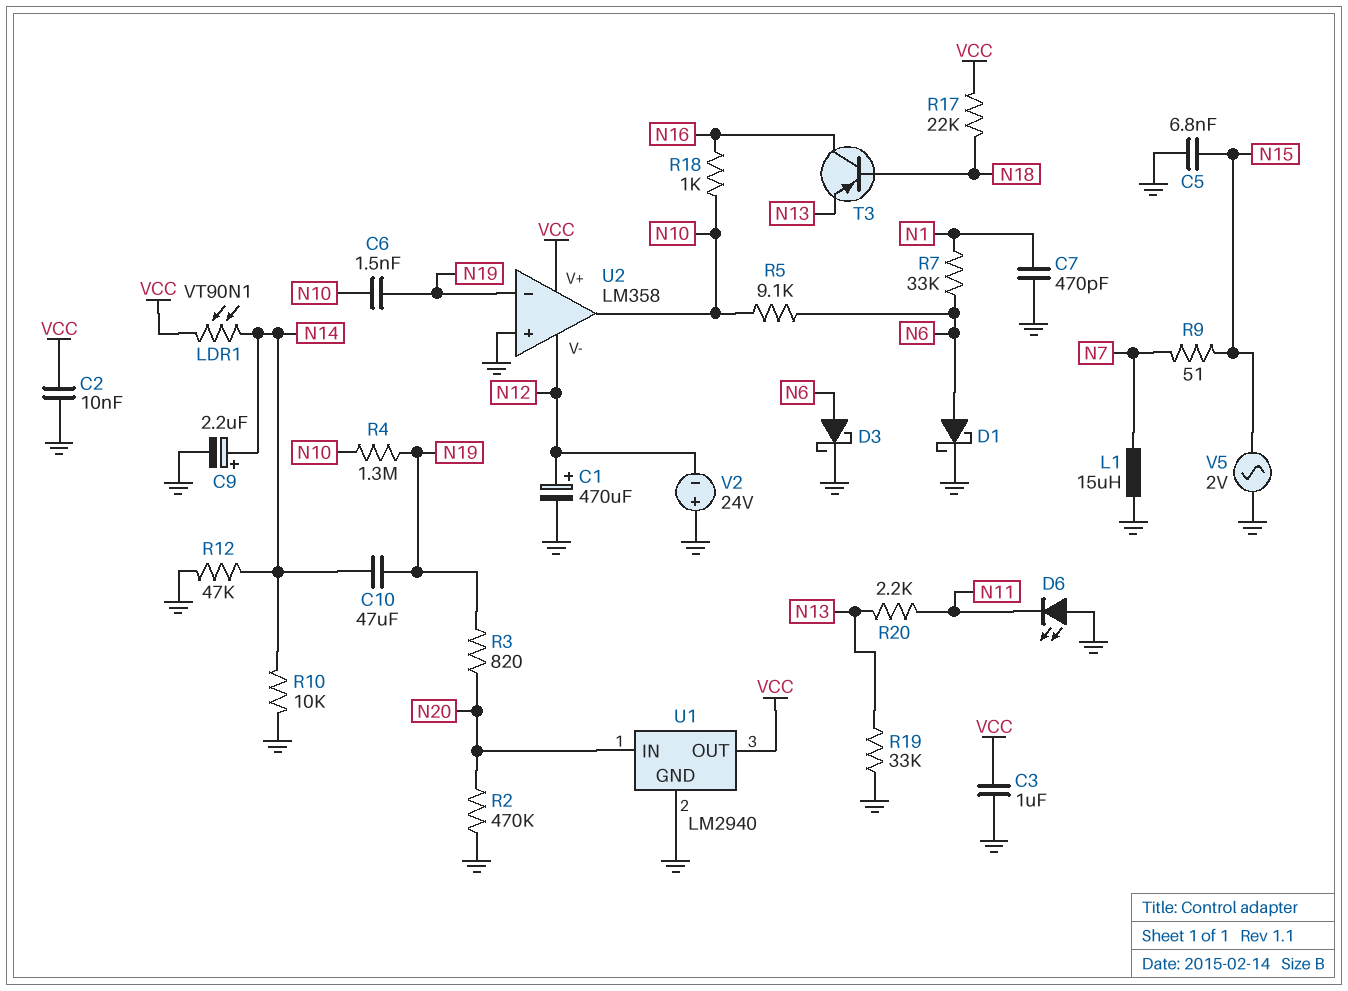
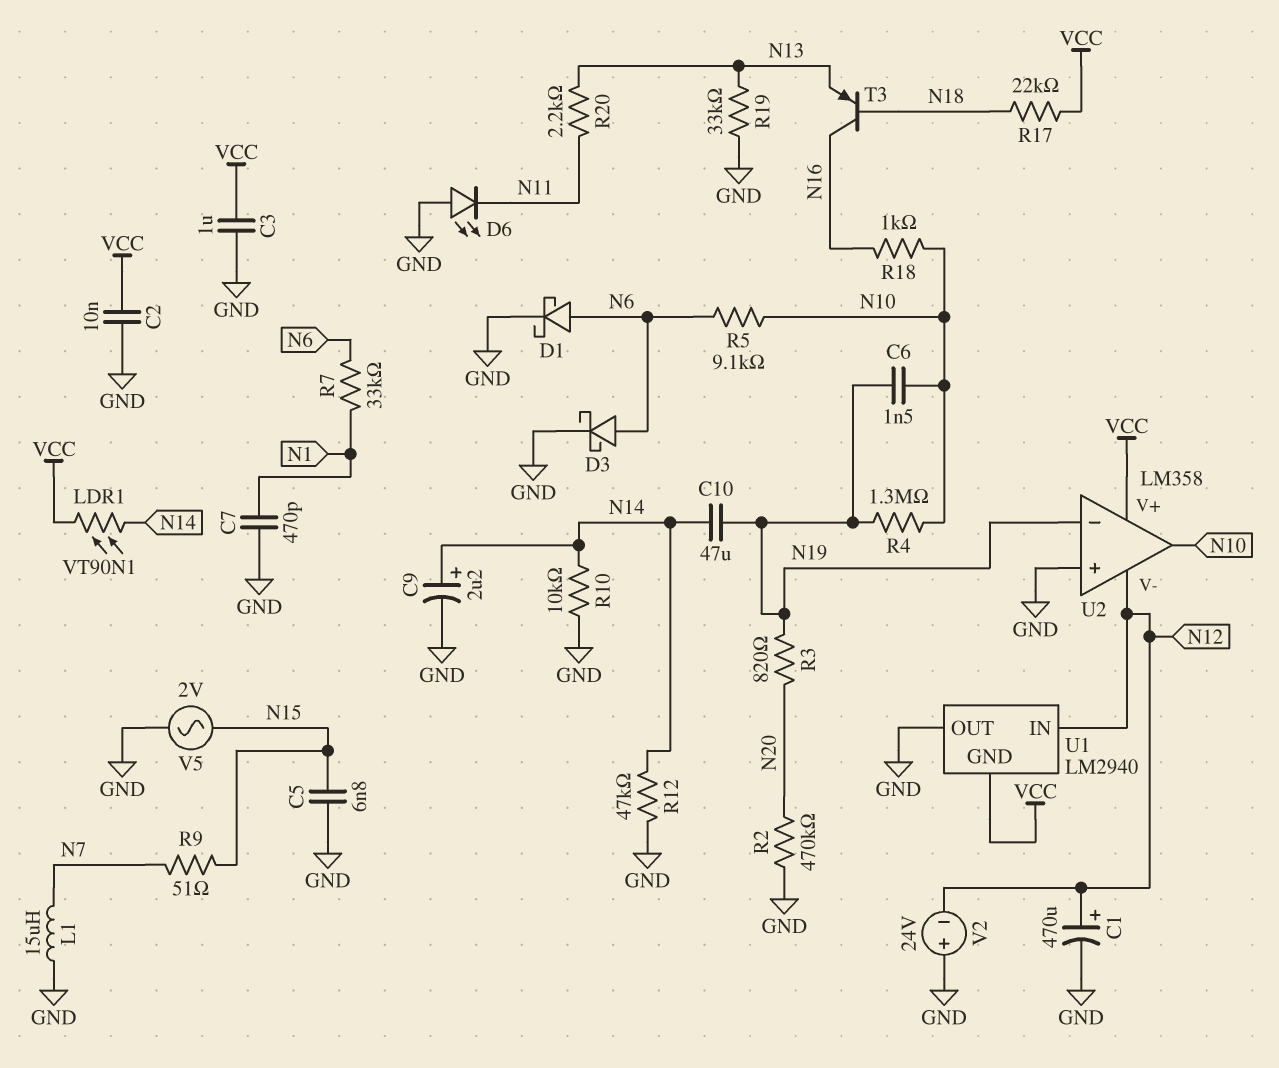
U1 pin GND: GND -> VCC
U1 pin IN: N20 -> N12
U1 pin OUT: VCC -> GND

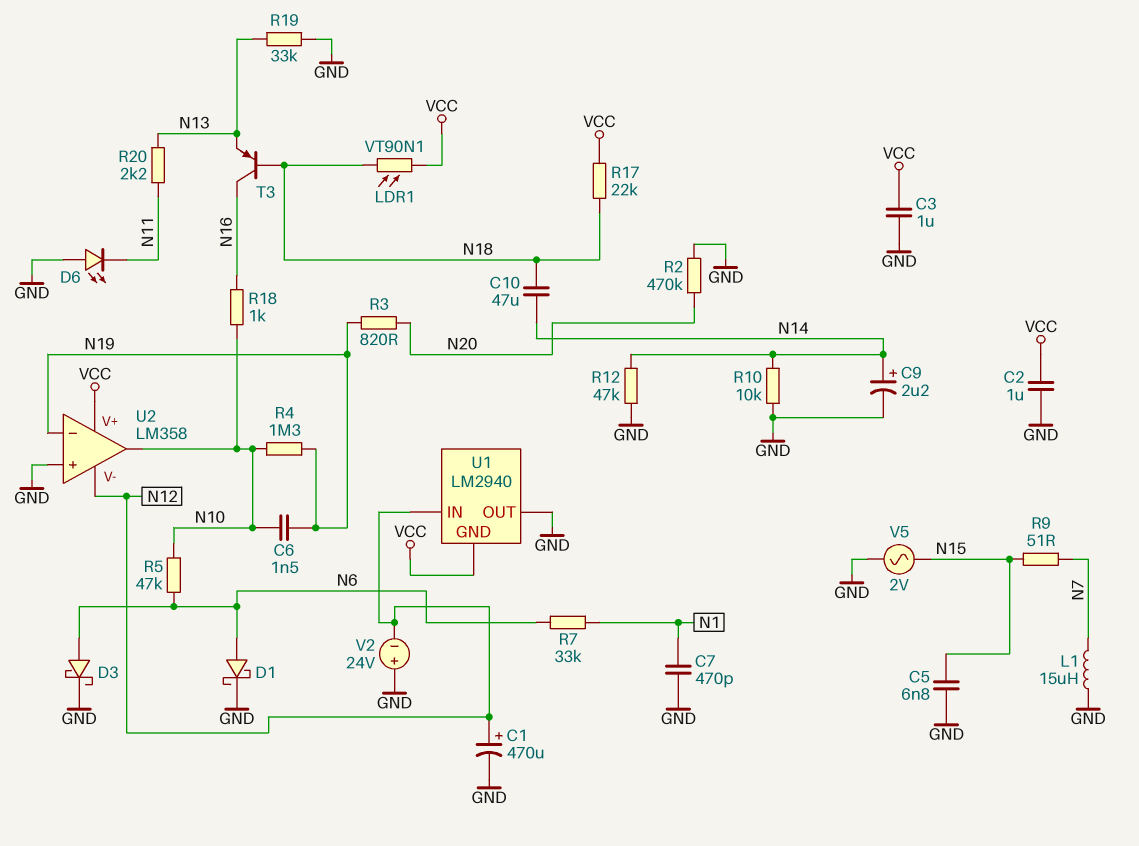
C2: 10nF (GND, VCC) -> 1uF (GND, VCC)
C10: 47uF (N14, N19) -> 47uF (N14, N18)
LDR1: VT90N1 (N14, VCC) -> VT90N1 (N18, VCC)
R5: 9.1k (N6, N10) -> 47k (N6, N10)

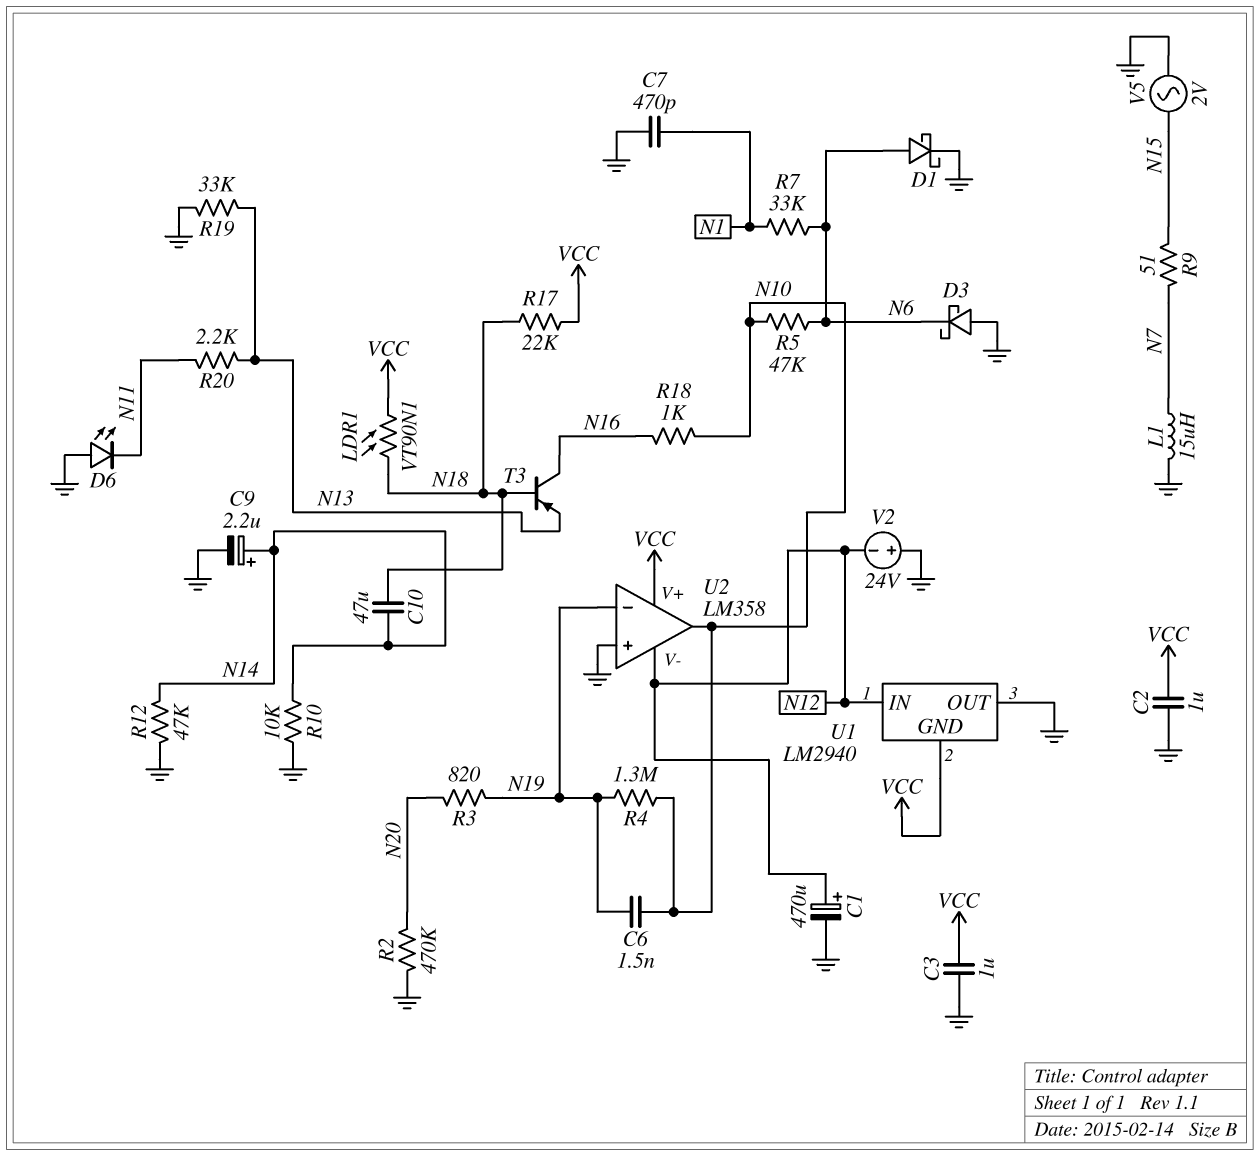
C5: 6.8nF (GND, N15) -> none
D3: schottky (A N6, K GND) -> schottky (A GND, K N6)

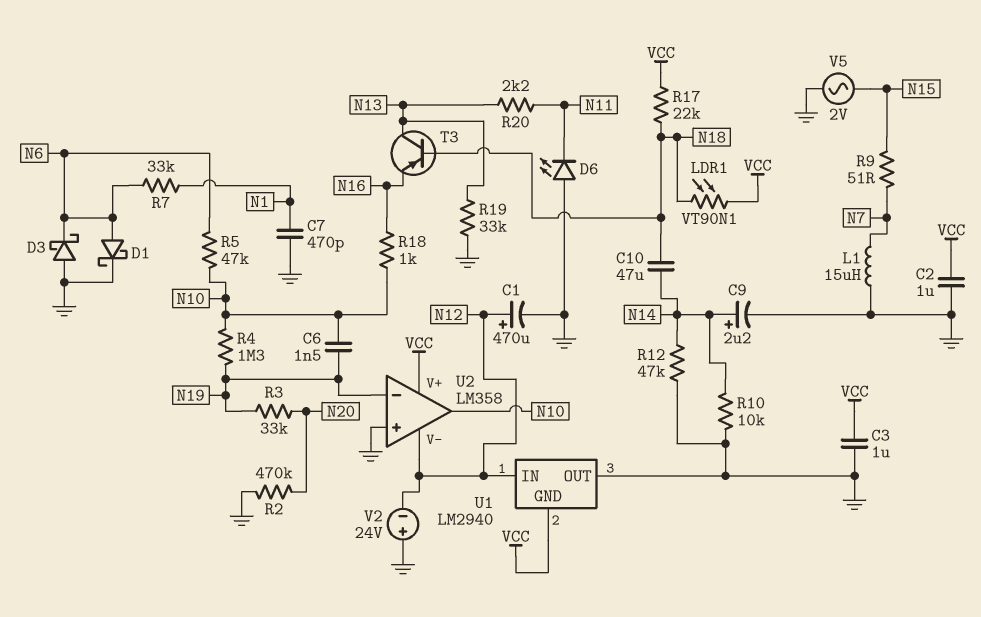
R3: 820 (N19, N20) -> 33k (N19, N20)
T3: PNP (B N18, C N16, E N13) -> PNP (B N18, C N13, E N16)

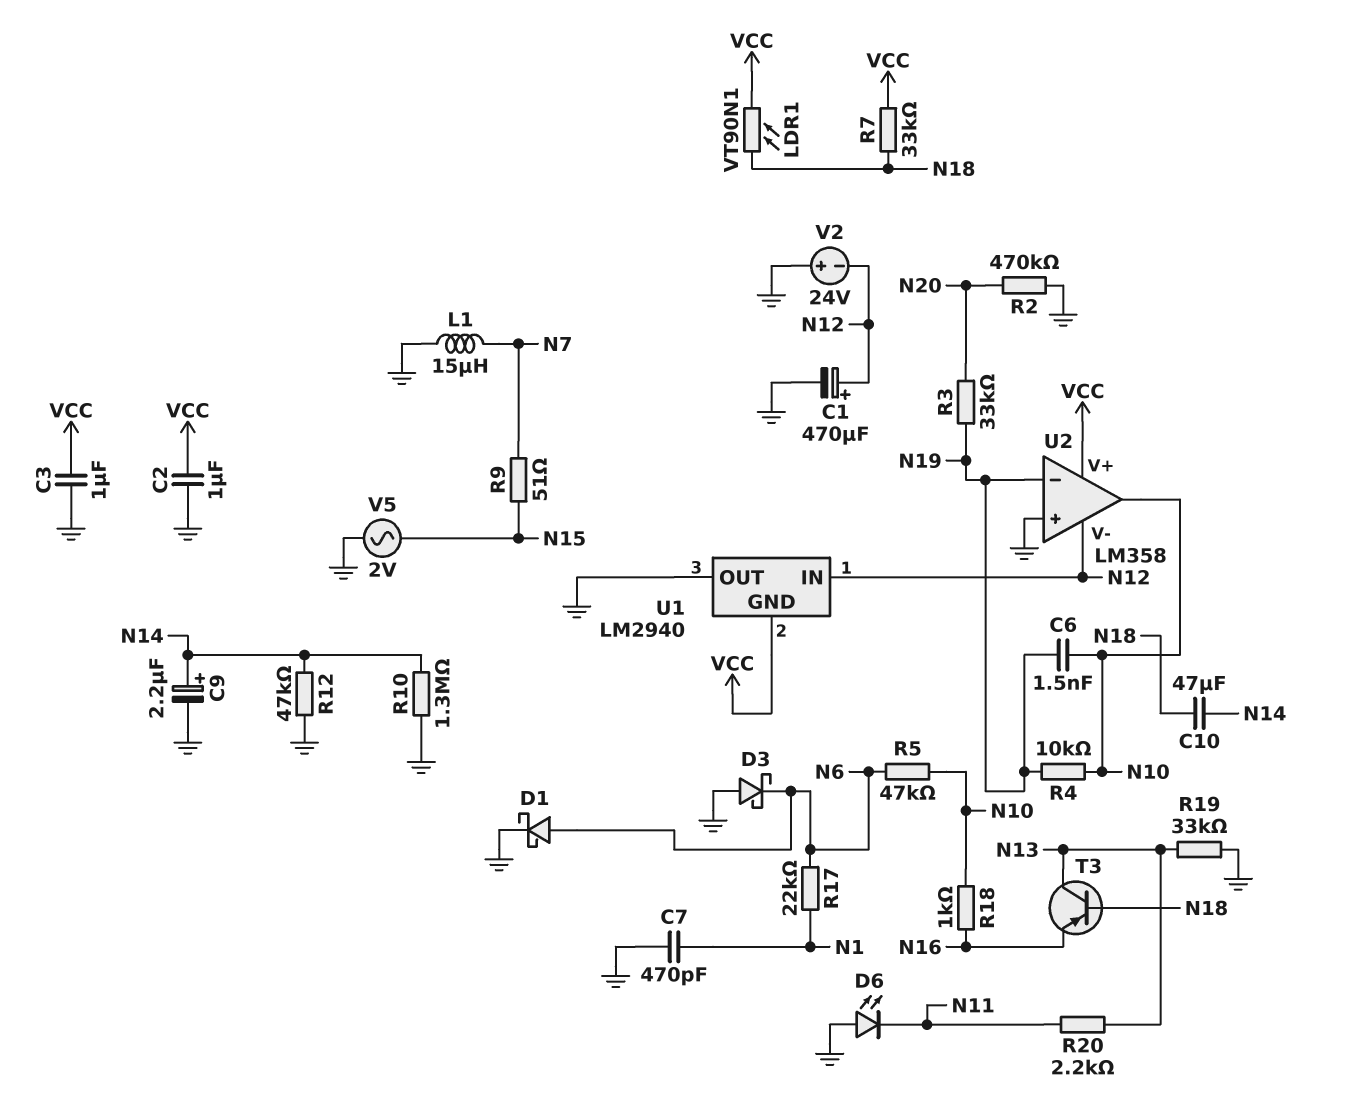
R4: 1.3M (N10, N19) -> 10k (N10, N19)
R7: 33k (N1, N6) -> 33k (N18, VCC)
R10: 10k (GND, N14) -> 1.3M (GND, N14)
R17: 22k (N18, VCC) -> 22k (N1, N6)

